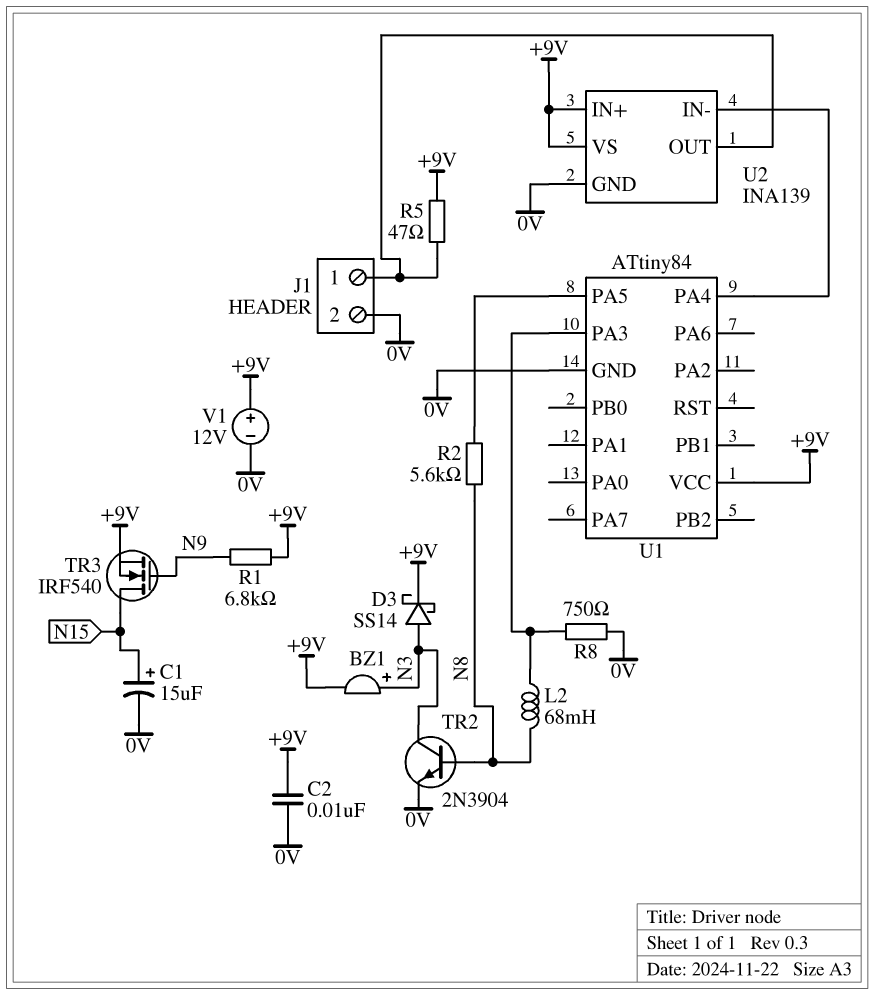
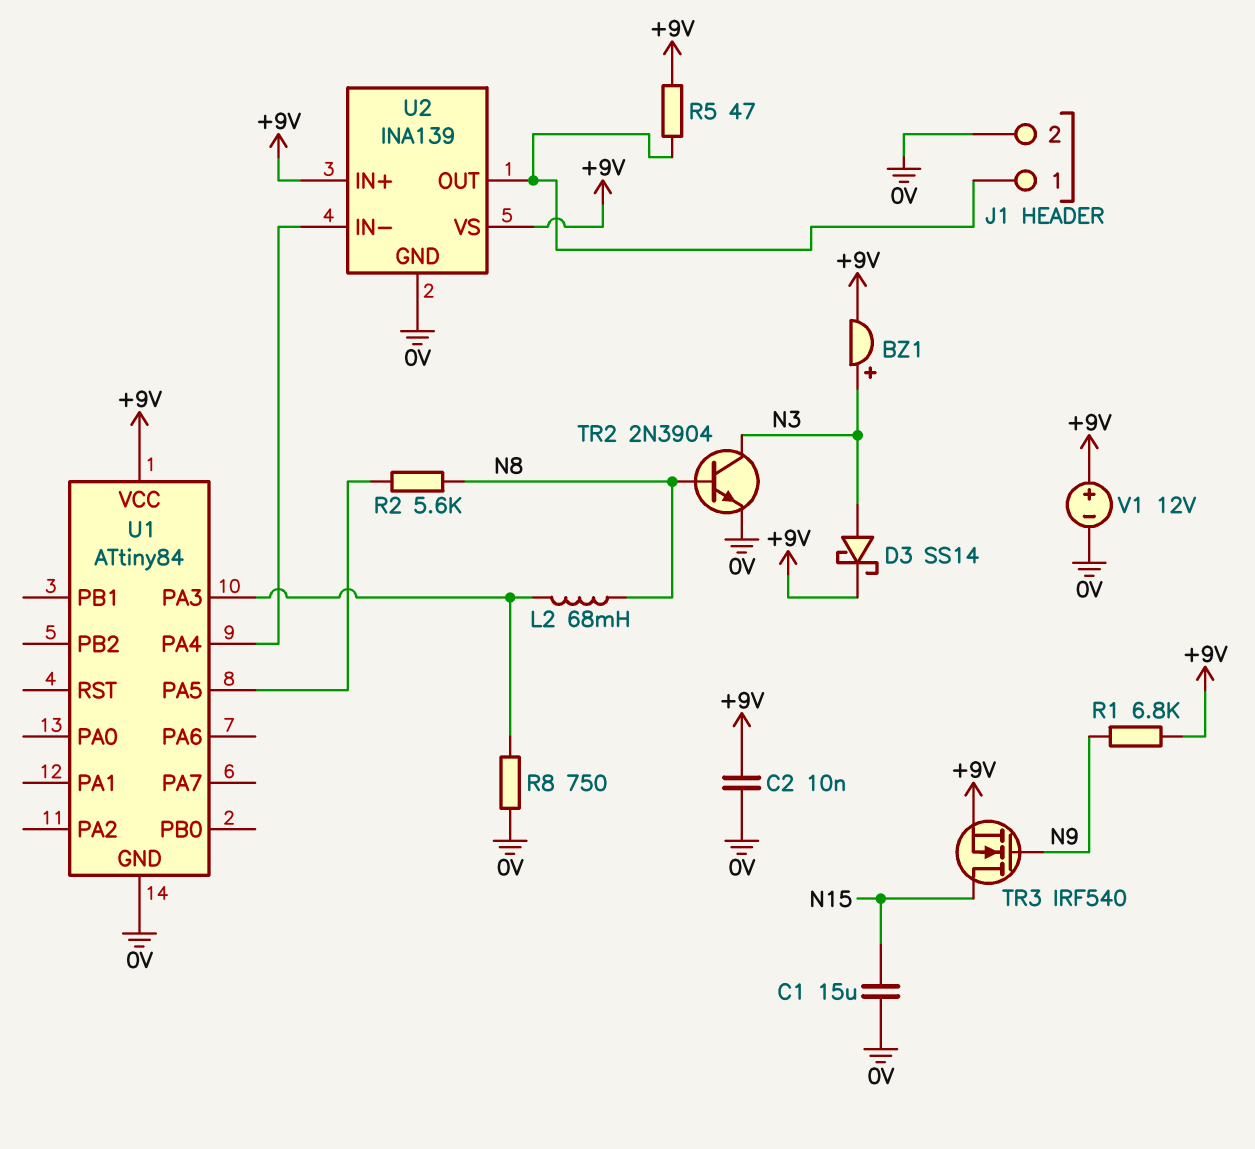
C1: 15uF (plus N15, minus 0V) -> 15uF (0V, N15)

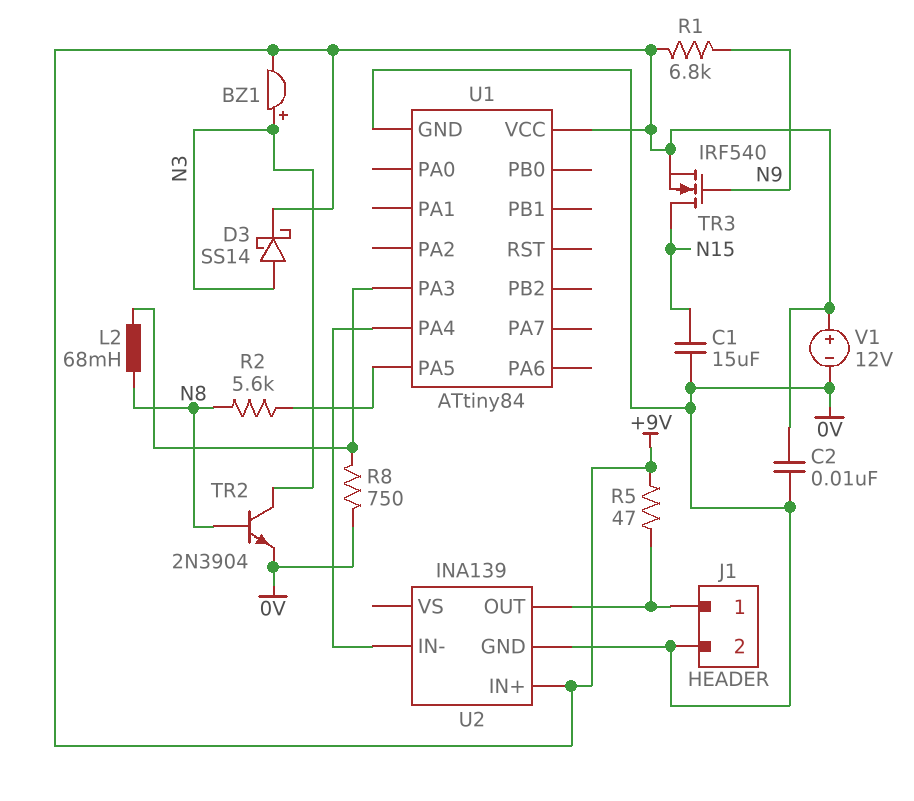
U2 pin VS: +9V -> none

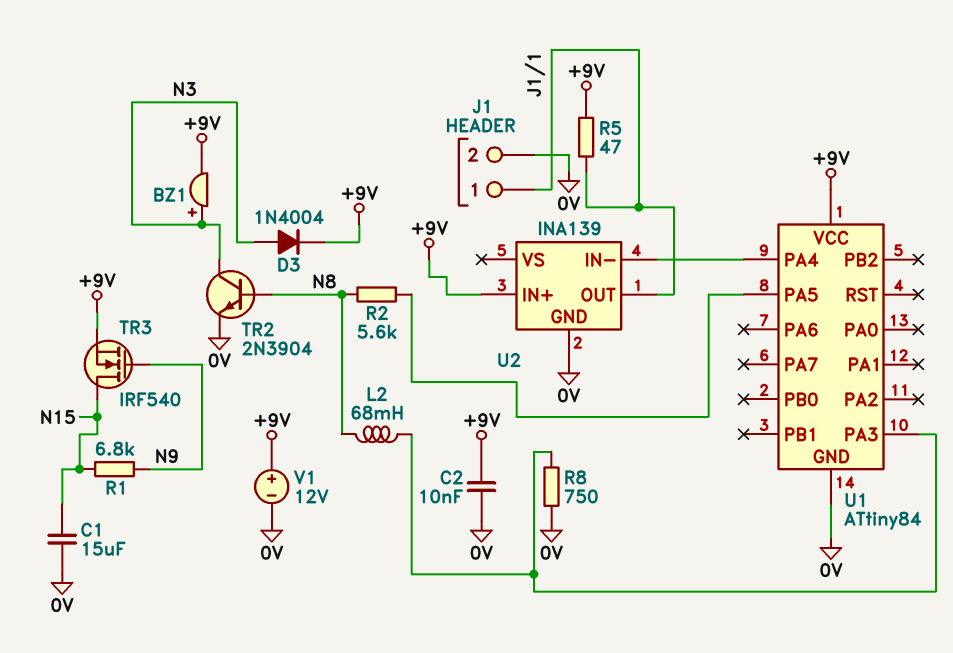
D3: schottky SS14 (A N3, K +9V) -> diode 1N4004 (A N3, K +9V)
R1: 6.8k (+9V, N9) -> 6.8k (N9, N15)

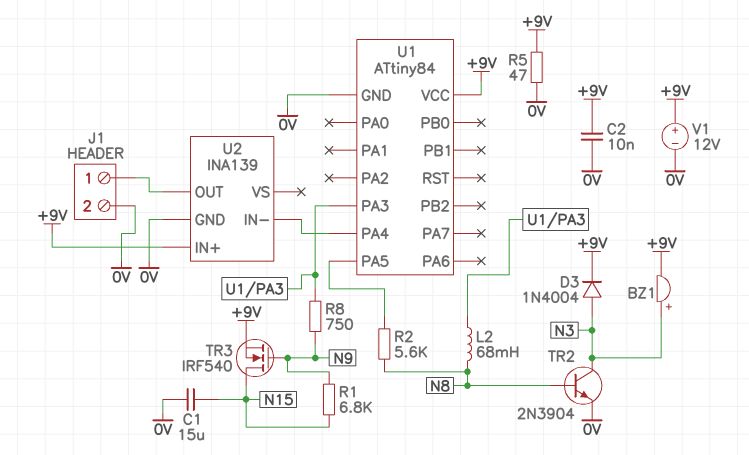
R5: 47 (+9V, J1/1) -> 47 (+9V, 0V)
R8: 750 (0V, U1/PA3) -> 750 (N9, U1/PA3)

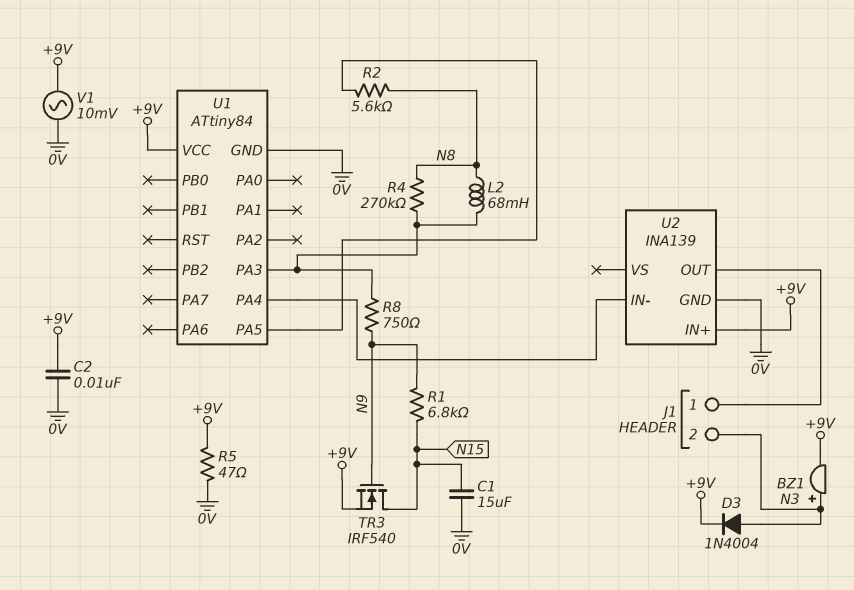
J1 pin 2: 0V -> N3
R4: none -> 270k (N8, U1/PA3)
TR2: NPN 2N3904 (B N8, C N3, E 0V) -> none
V1: 12V (plus +9V, minus 0V) -> AC 10mV (+9V, 0V)

